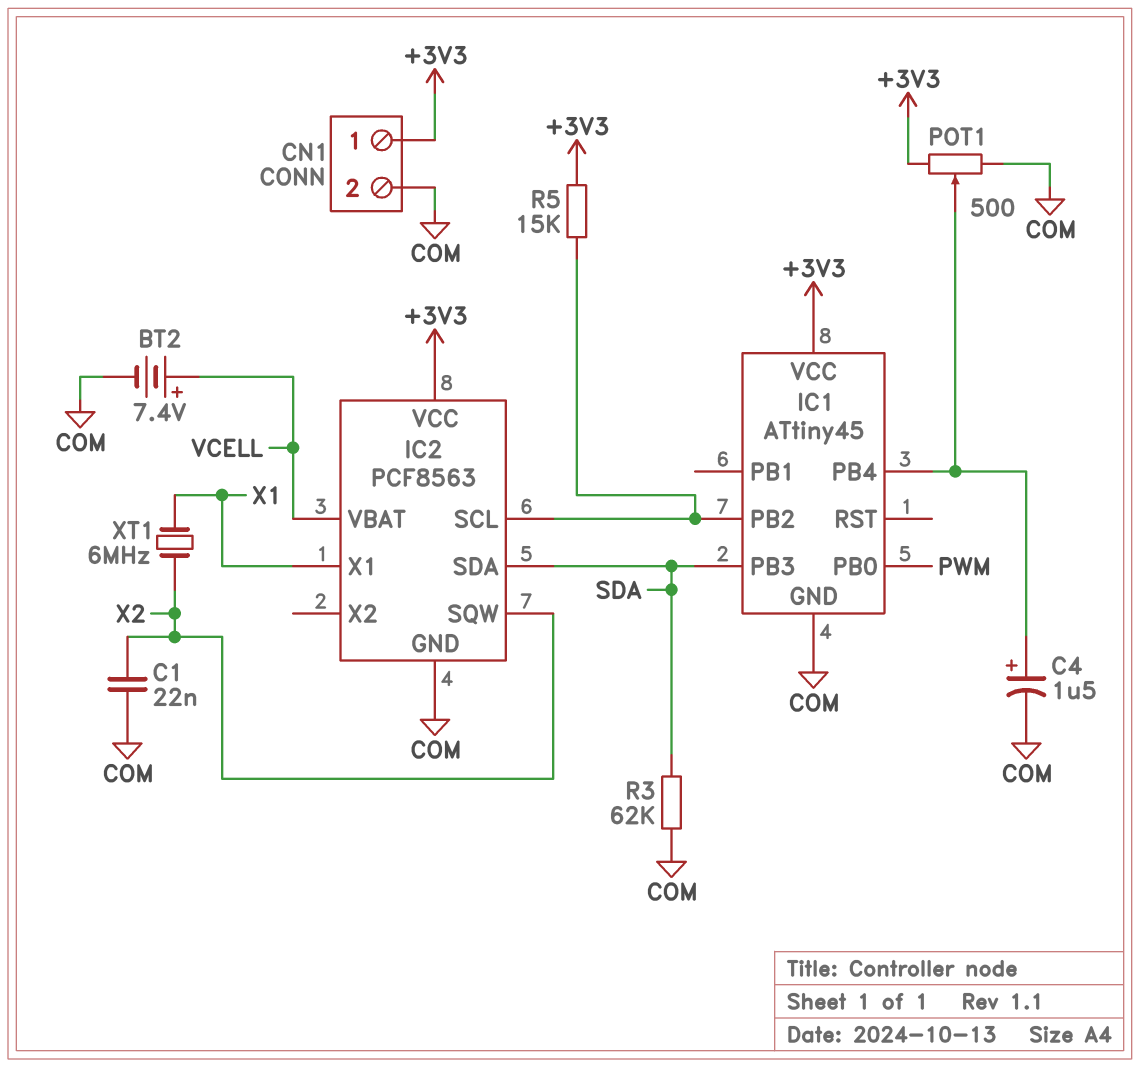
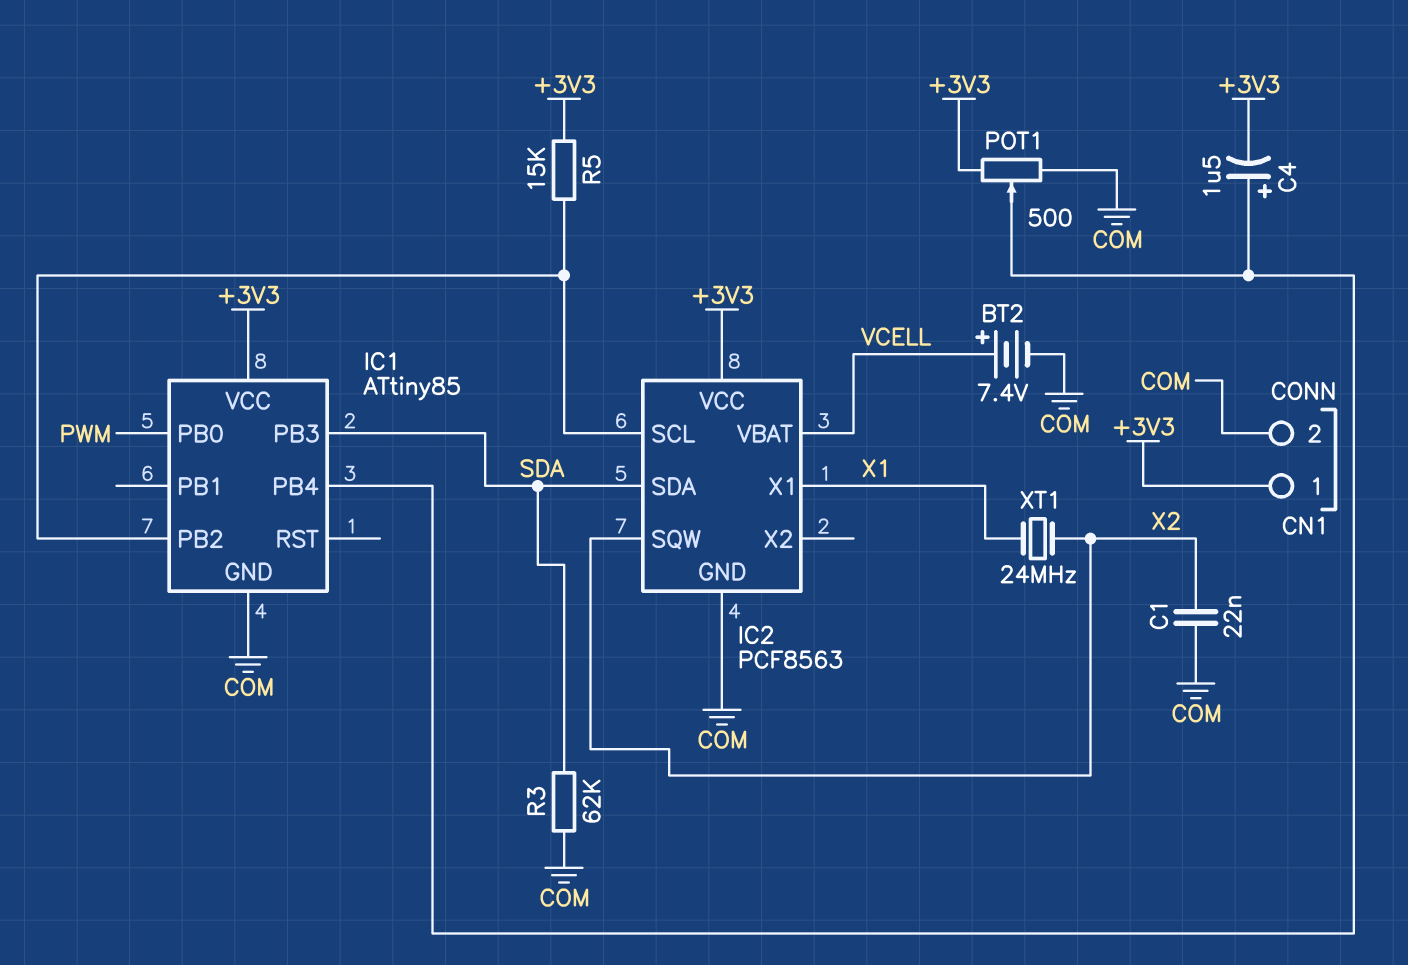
C4: 1.5uF (plus IC1/PB4, minus COM) -> 1.5uF (plus IC1/PB4, minus +3V3)
IC1: ATtiny45 -> ATtiny85
XT1: 6MHz (X1, X2) -> 24MHz (X1, X2)

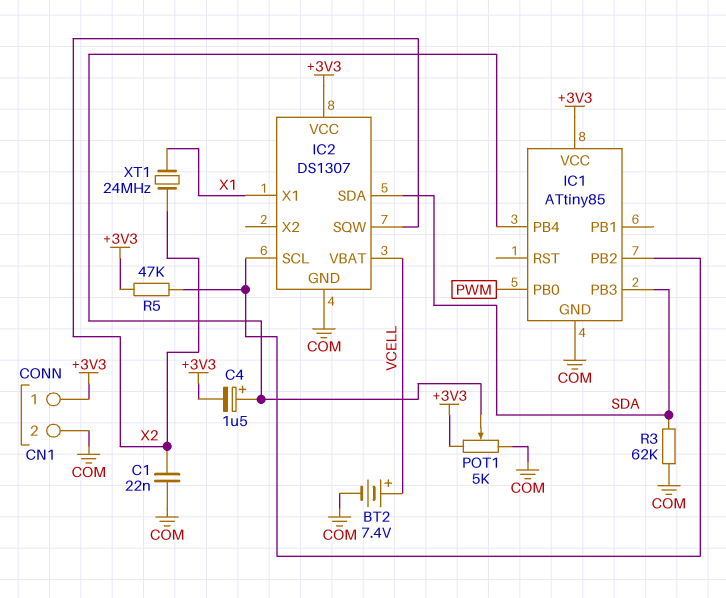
IC2: PCF8563 -> DS1307
POT1: 500 (+3V3, COM, wiper IC1/PB4) -> 5k (+3V3, COM, wiper IC1/PB4)
R5: 15k (+3V3, IC1/PB2) -> 47k (+3V3, IC1/PB2)

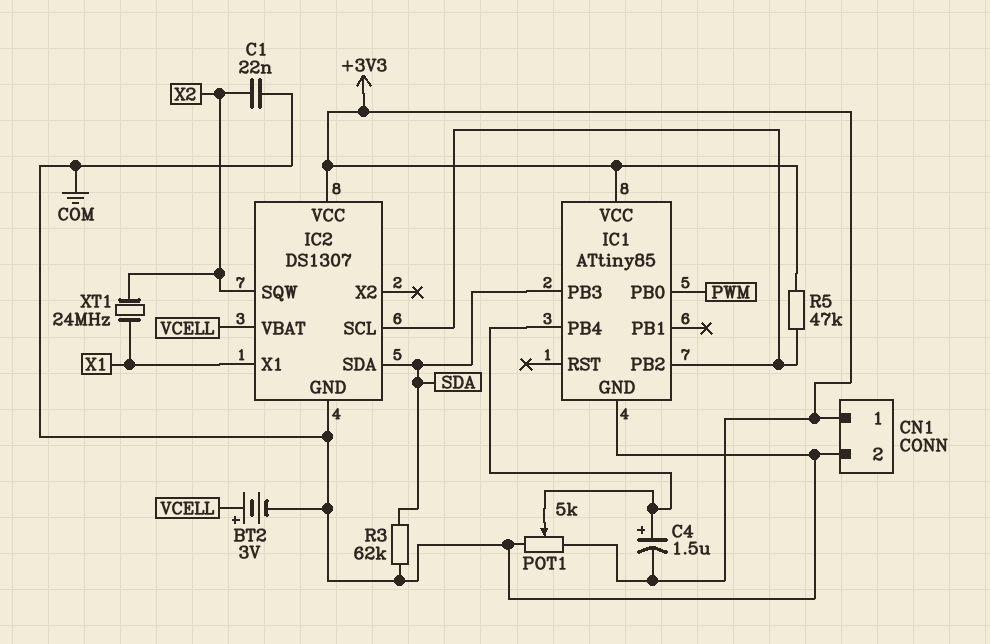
BT2: 7.4V (plus VCELL, minus COM) -> 3V (plus VCELL, minus COM)

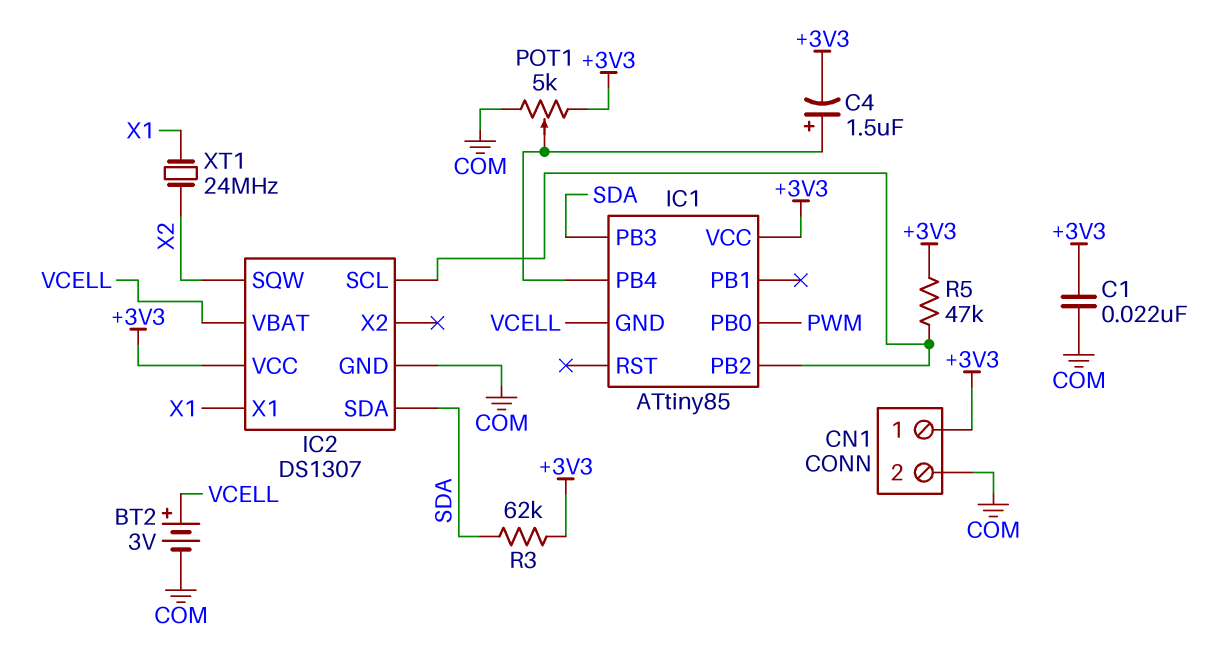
C1: 22nF (COM, X2) -> 22nF (+3V3, COM)
IC1 pin GND: COM -> VCELL
R3: 62k (COM, SDA) -> 62k (+3V3, SDA)

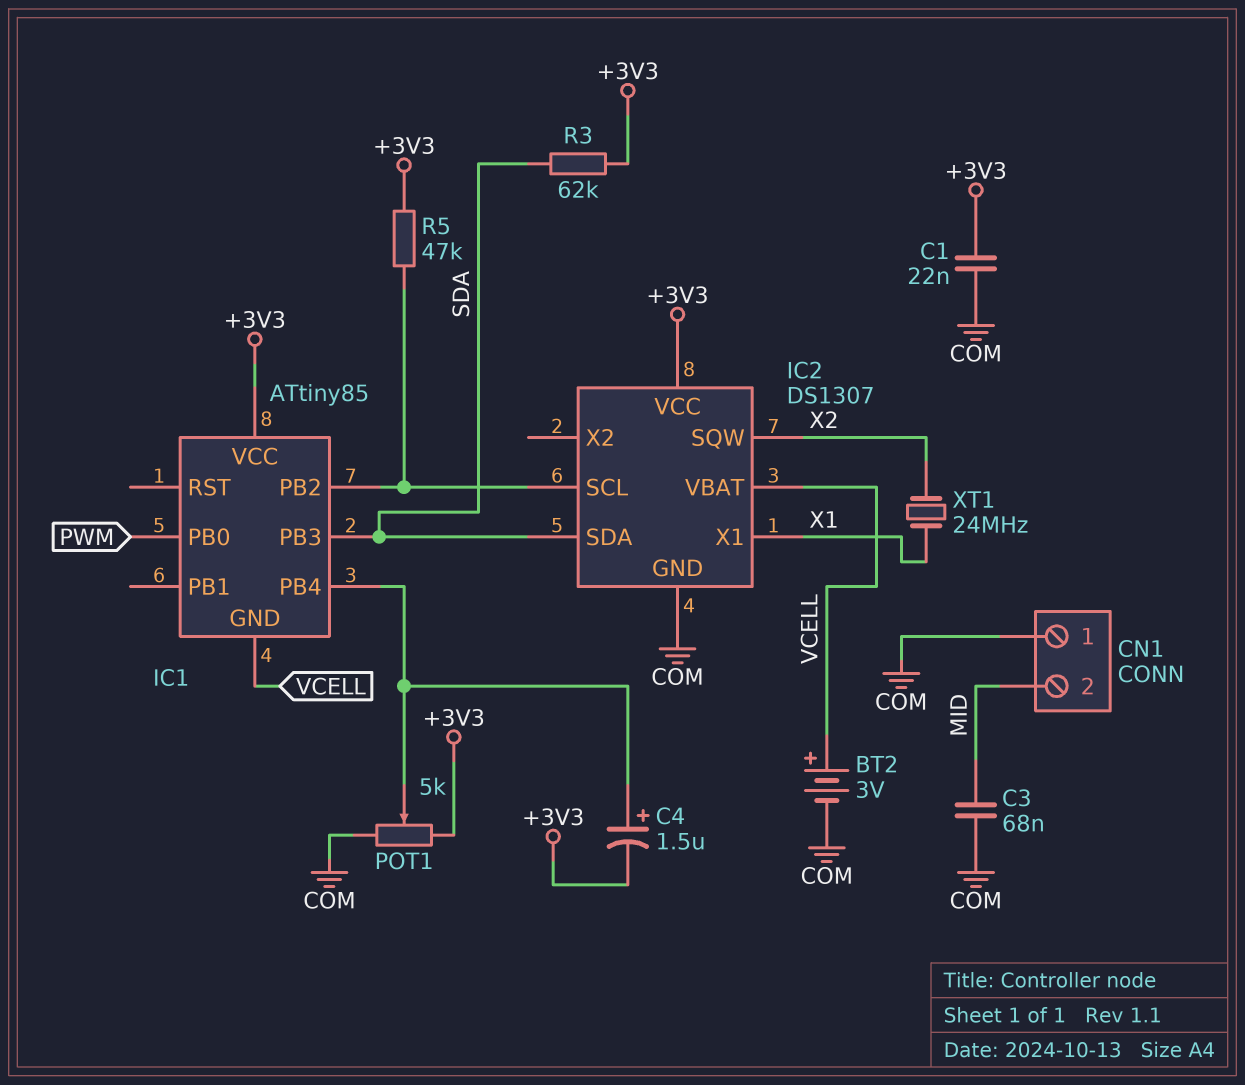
C3: none -> 68nF (COM, MID)
CN1 pin 1: +3V3 -> COM
CN1 pin 2: COM -> MID

